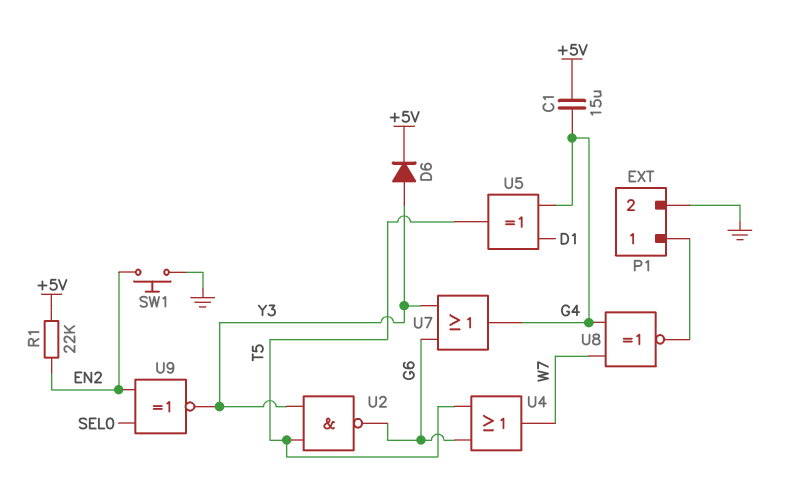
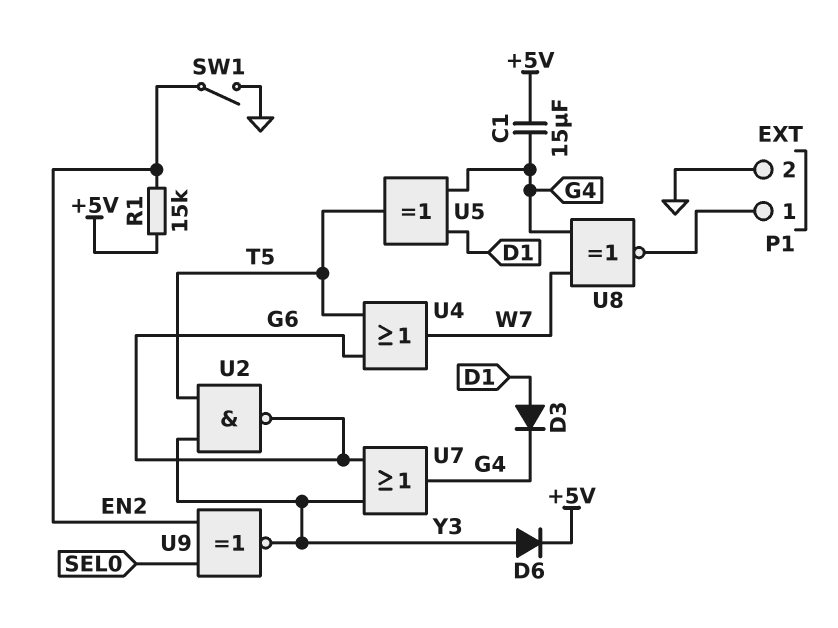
D3: none -> diode (A D1, K G4)
R1: 22k (+5V, EN2) -> 15k (+5V, EN2)
SW1: button (EN2, GND) -> switch (EN2, GND)

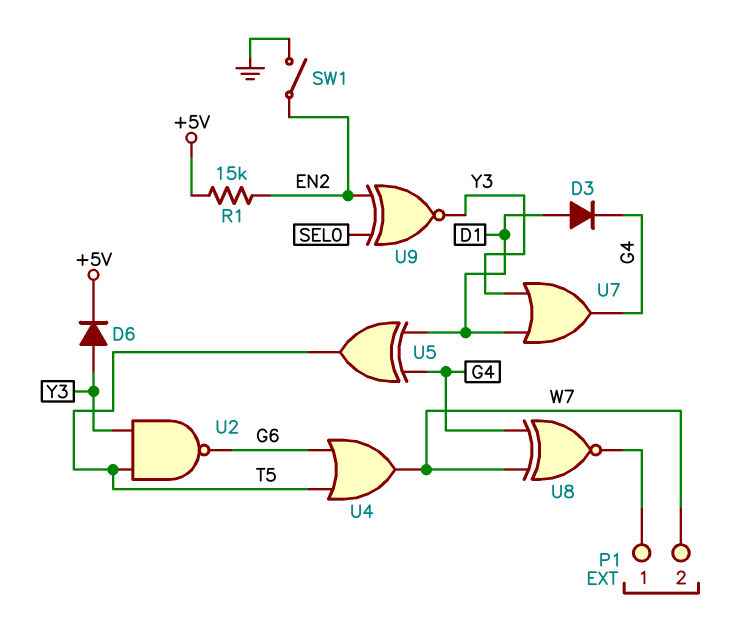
C1: 15uF (+5V, G4) -> none
P1 pin 2: GND -> W7
U7: OR (in G6, in Y3, out G4) -> OR (in D1, in Y3, out G4)

